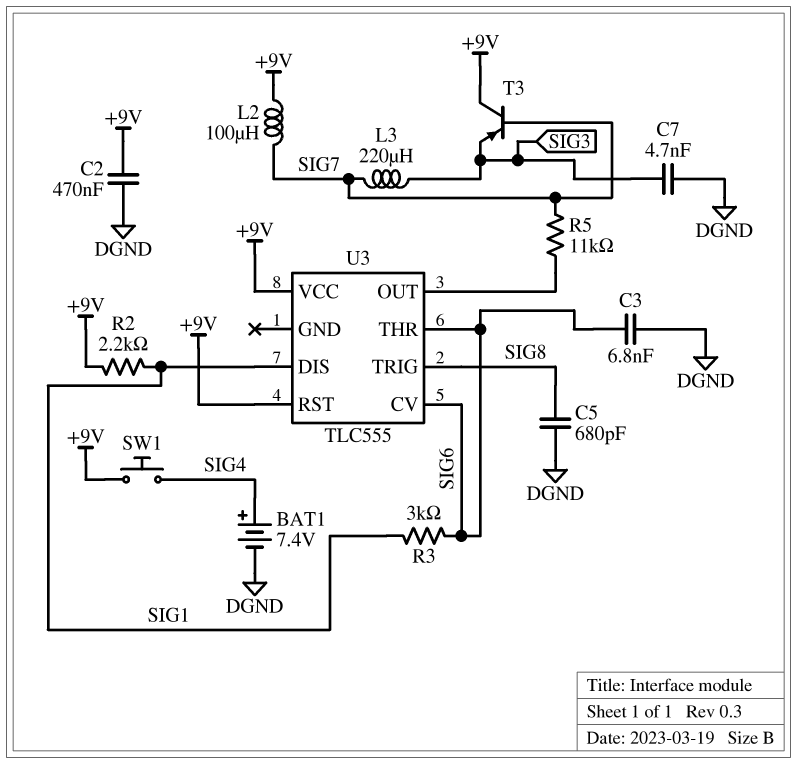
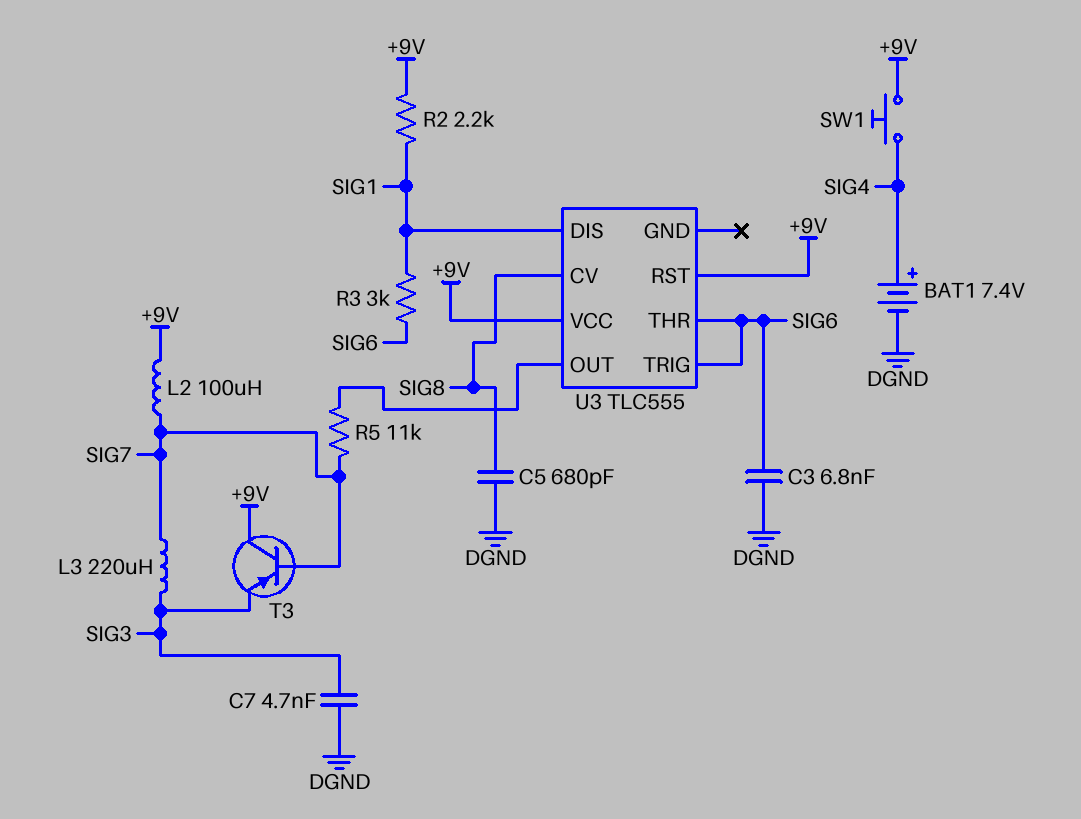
C2: 470nF (+9V, DGND) -> none
U3 pin CV: SIG6 -> SIG8
U3 pin TRIG: SIG8 -> SIG6

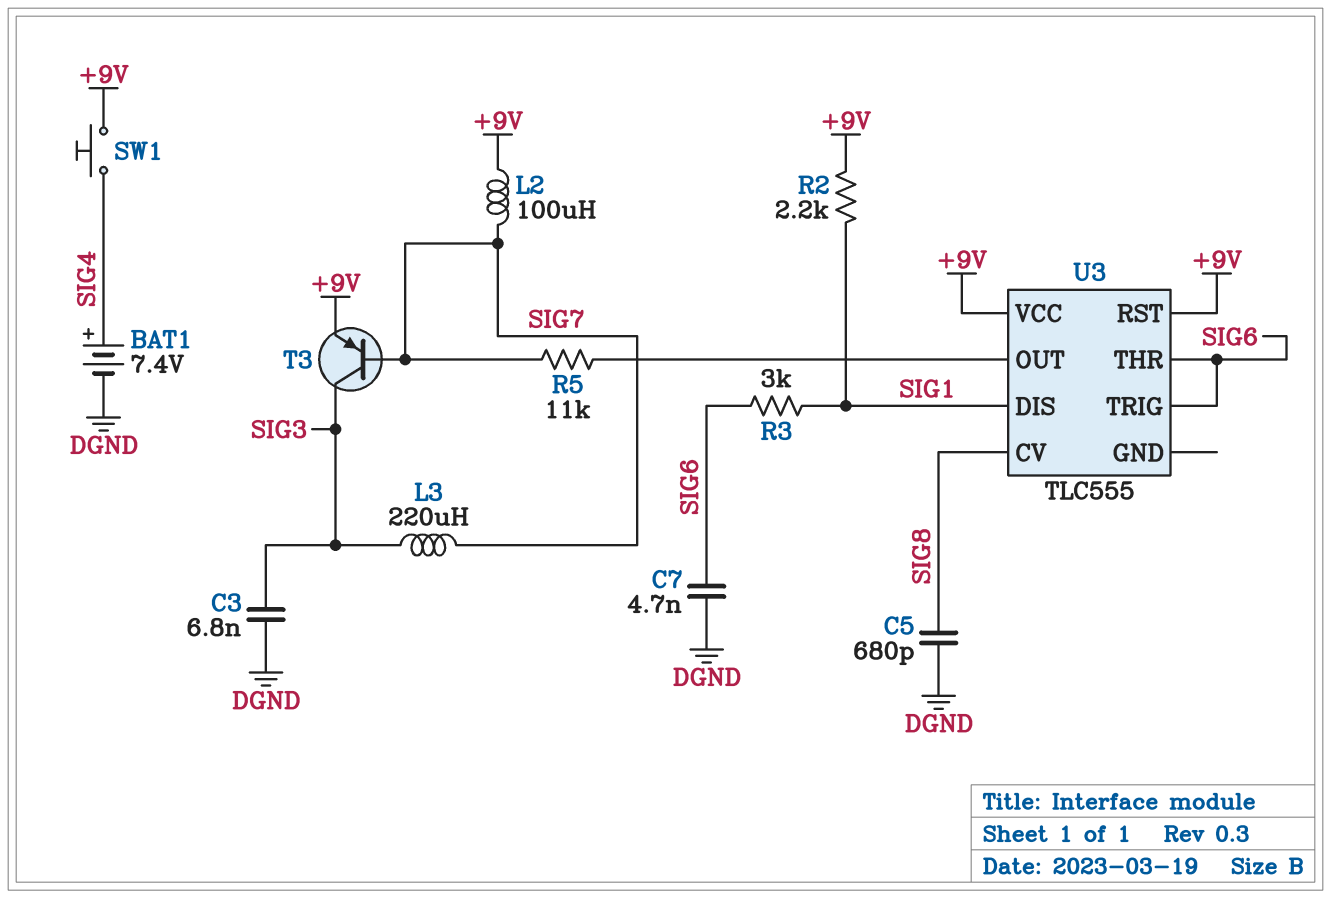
C3: 6.8nF (DGND, SIG6) -> 6.8nF (DGND, SIG3)
C7: 4.7nF (DGND, SIG3) -> 4.7nF (DGND, SIG6)
T3: PNP (B SIG7, C +9V, E SIG3) -> PNP (B SIG7, C SIG3, E +9V)

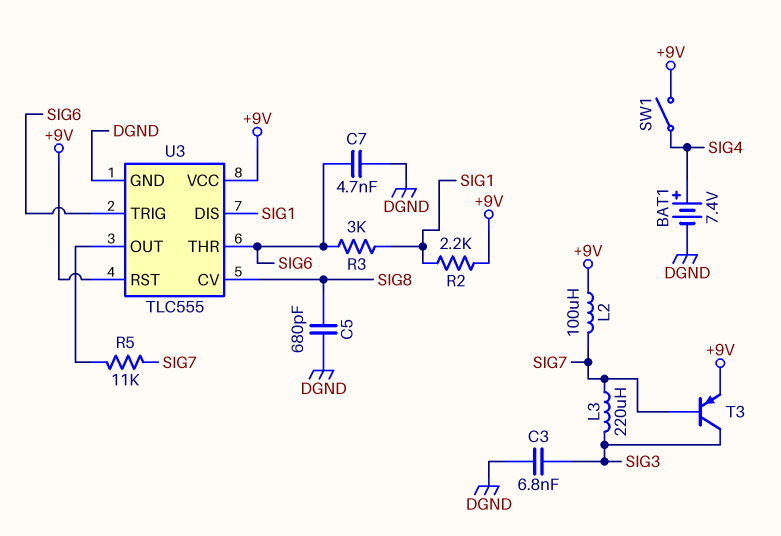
SW1: button (+9V, SIG4) -> switch (+9V, SIG4)
U3 pin GND: none -> DGND

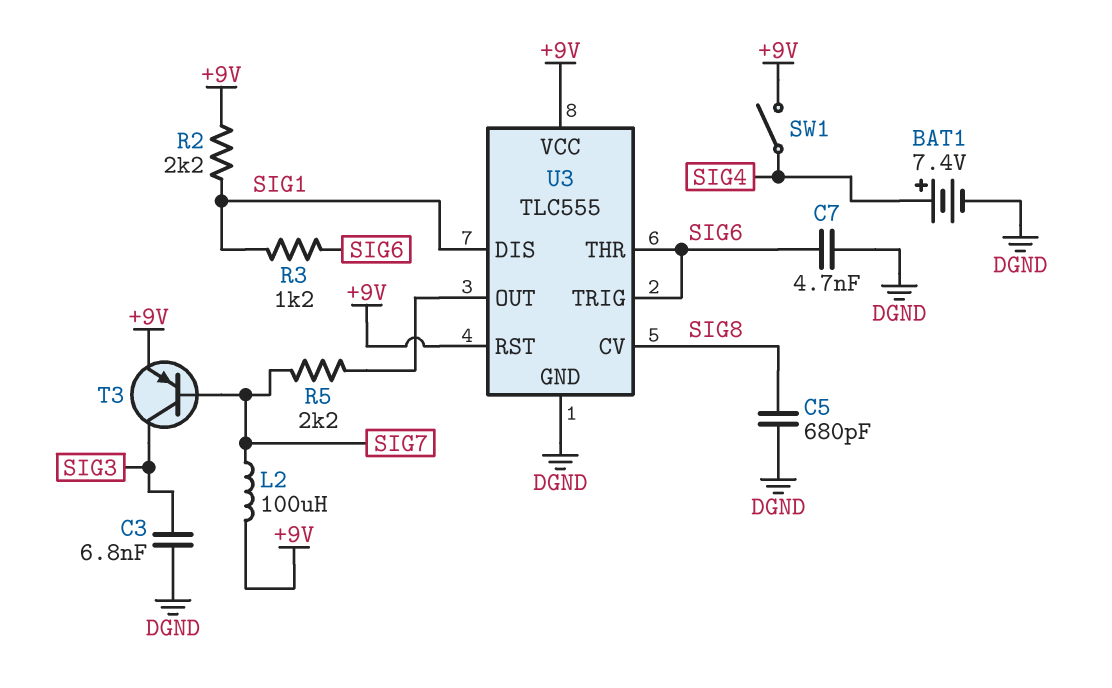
L3: 220uH (SIG3, SIG7) -> none
R3: 3k (SIG1, SIG6) -> 1.2k (SIG1, SIG6)
R5: 11k (SIG7, U3/OUT) -> 2.2k (SIG7, U3/OUT)

